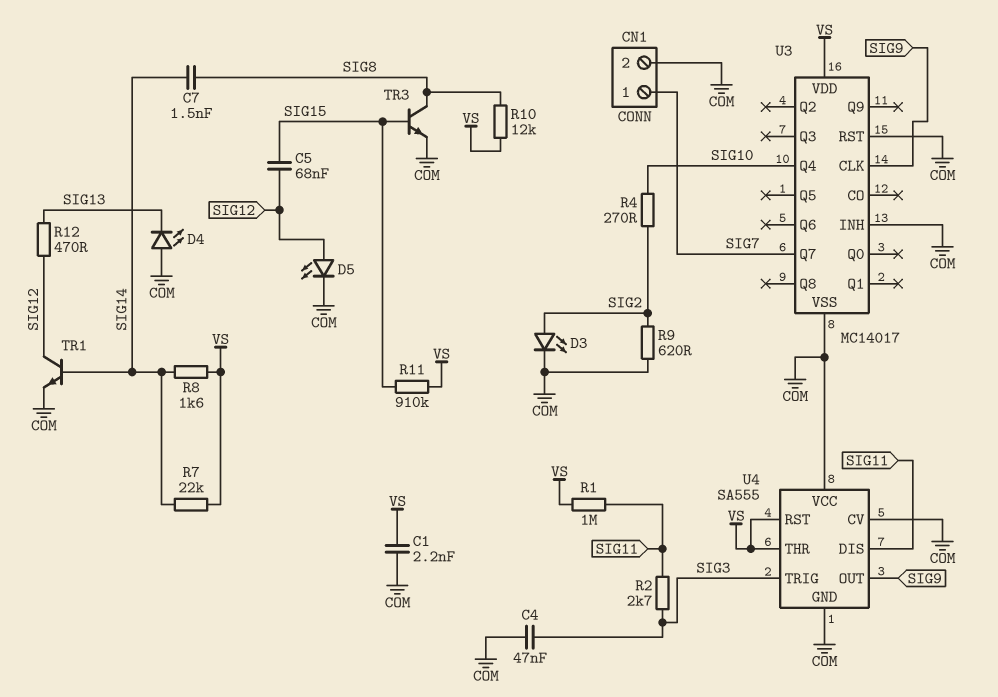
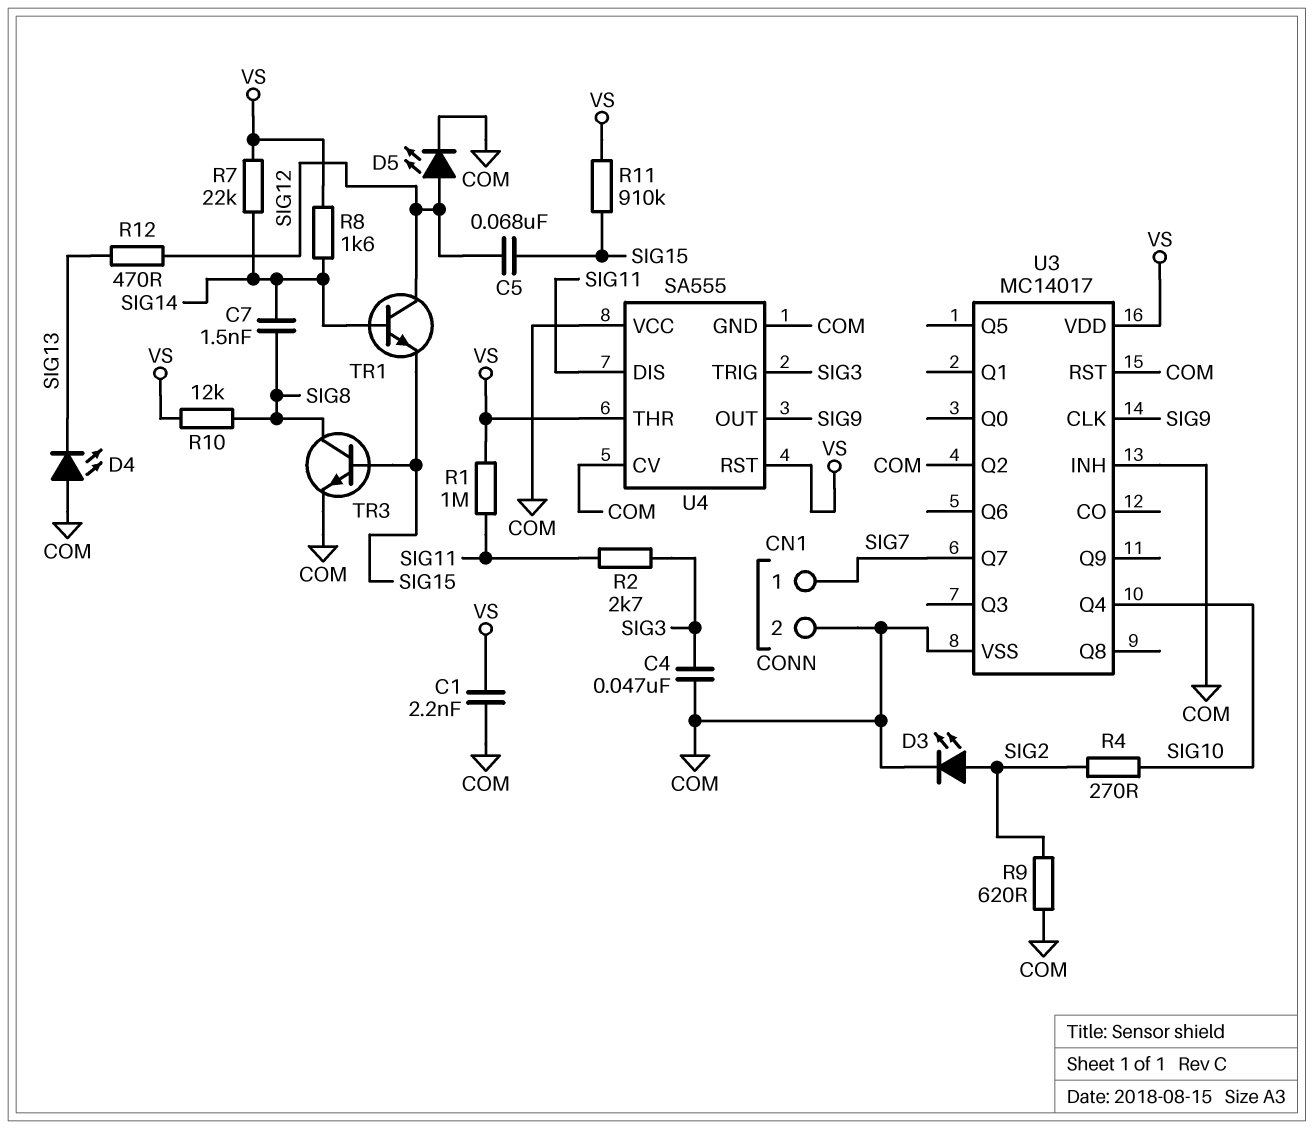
TR1: NPN (B SIG14, C SIG12, E COM) -> NPN (B SIG14, C SIG12, E SIG15)
U3 pin Q2: none -> COM

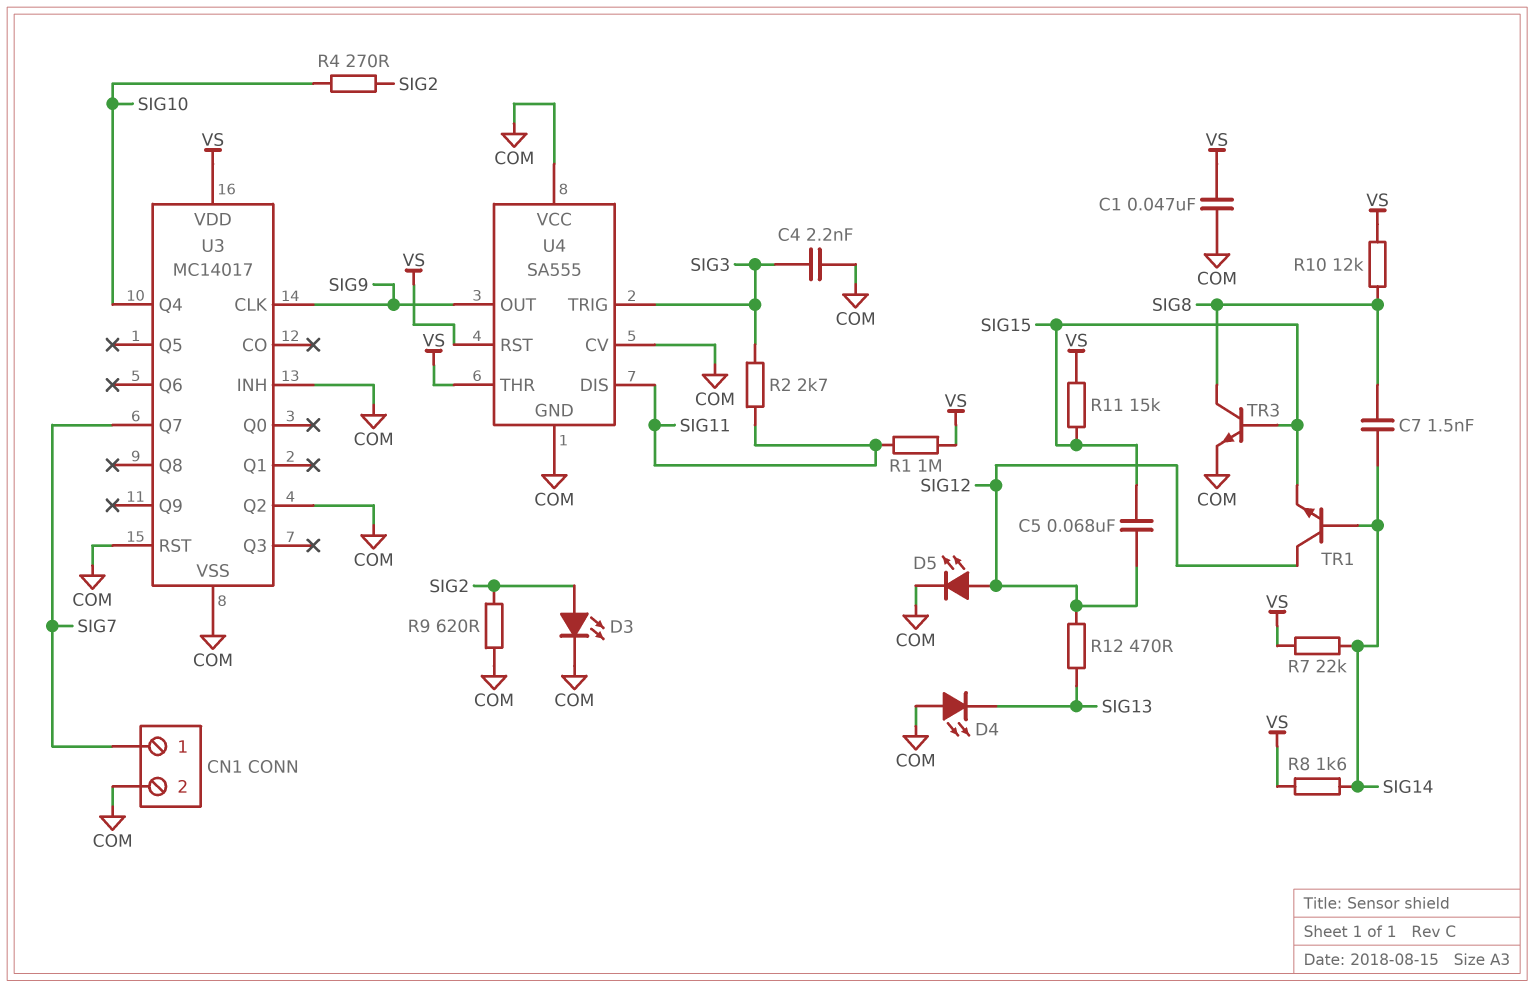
C1: 2.2nF (COM, VS) -> 47nF (COM, VS)
C4: 47nF (COM, SIG3) -> 2.2nF (COM, SIG3)
R11: 910k (SIG15, VS) -> 15k (SIG15, VS)

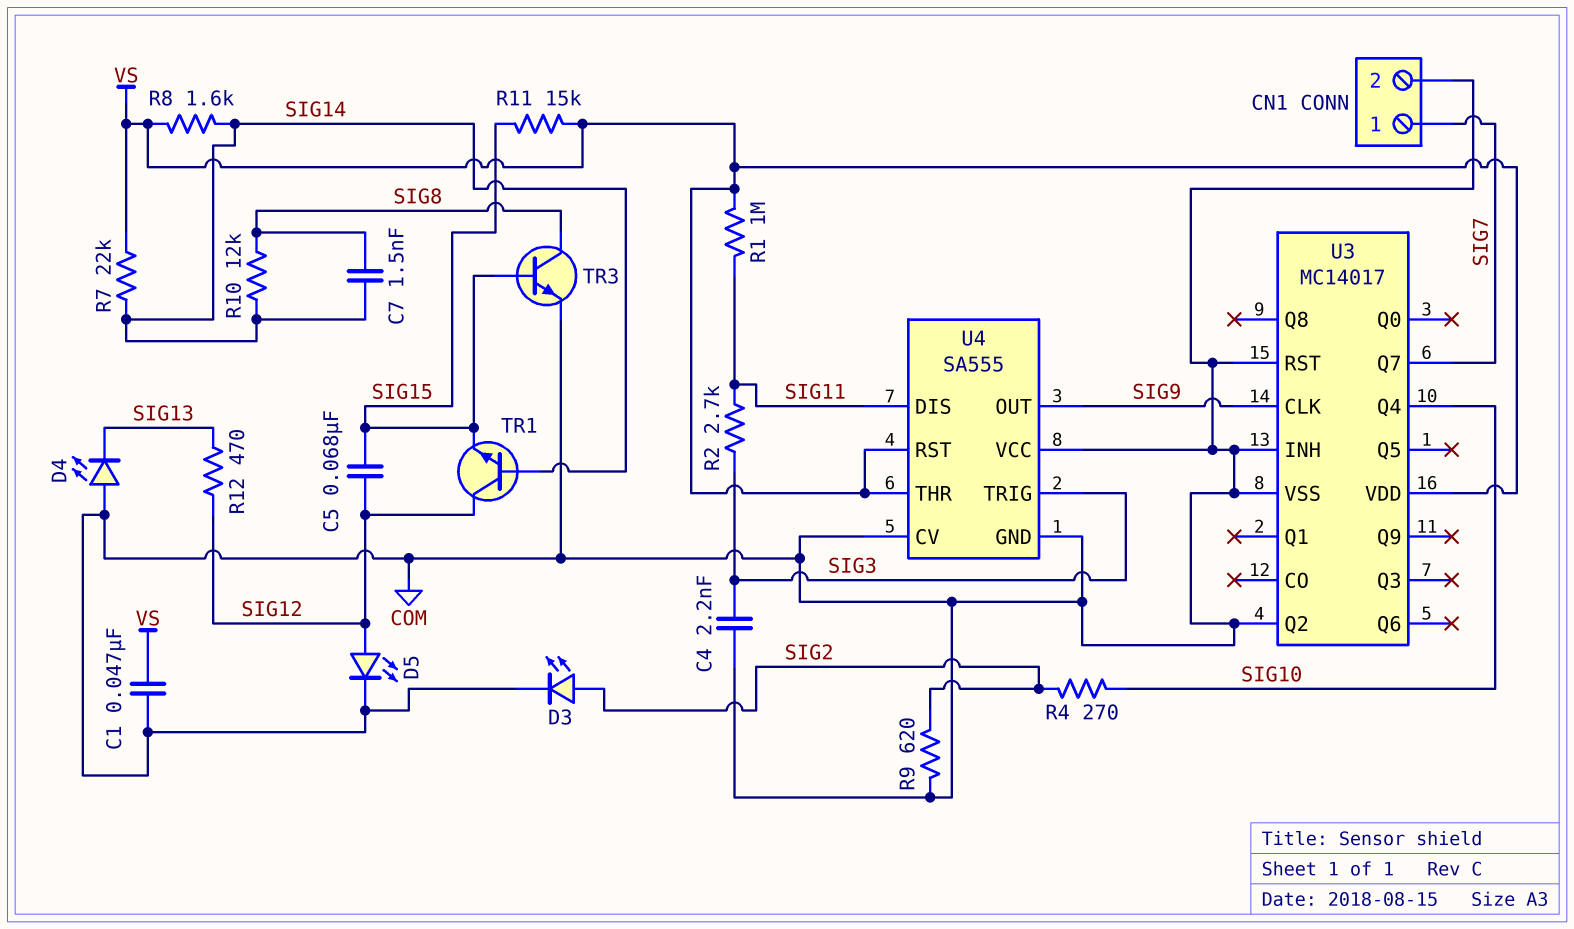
R10: 12k (SIG8, VS) -> 12k (SIG8, SIG14)

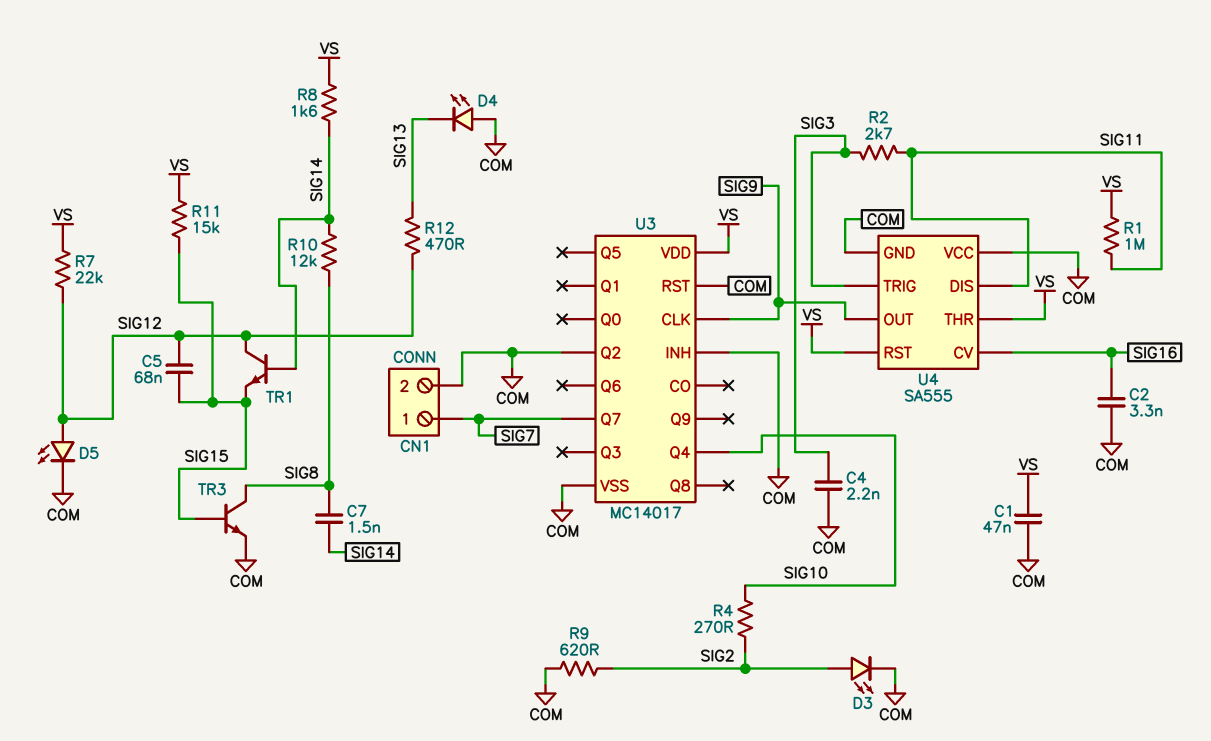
C2: none -> 3.3nF (COM, SIG16)
R7: 22k (SIG14, VS) -> 22k (SIG12, VS)
U4 pin CV: COM -> SIG16

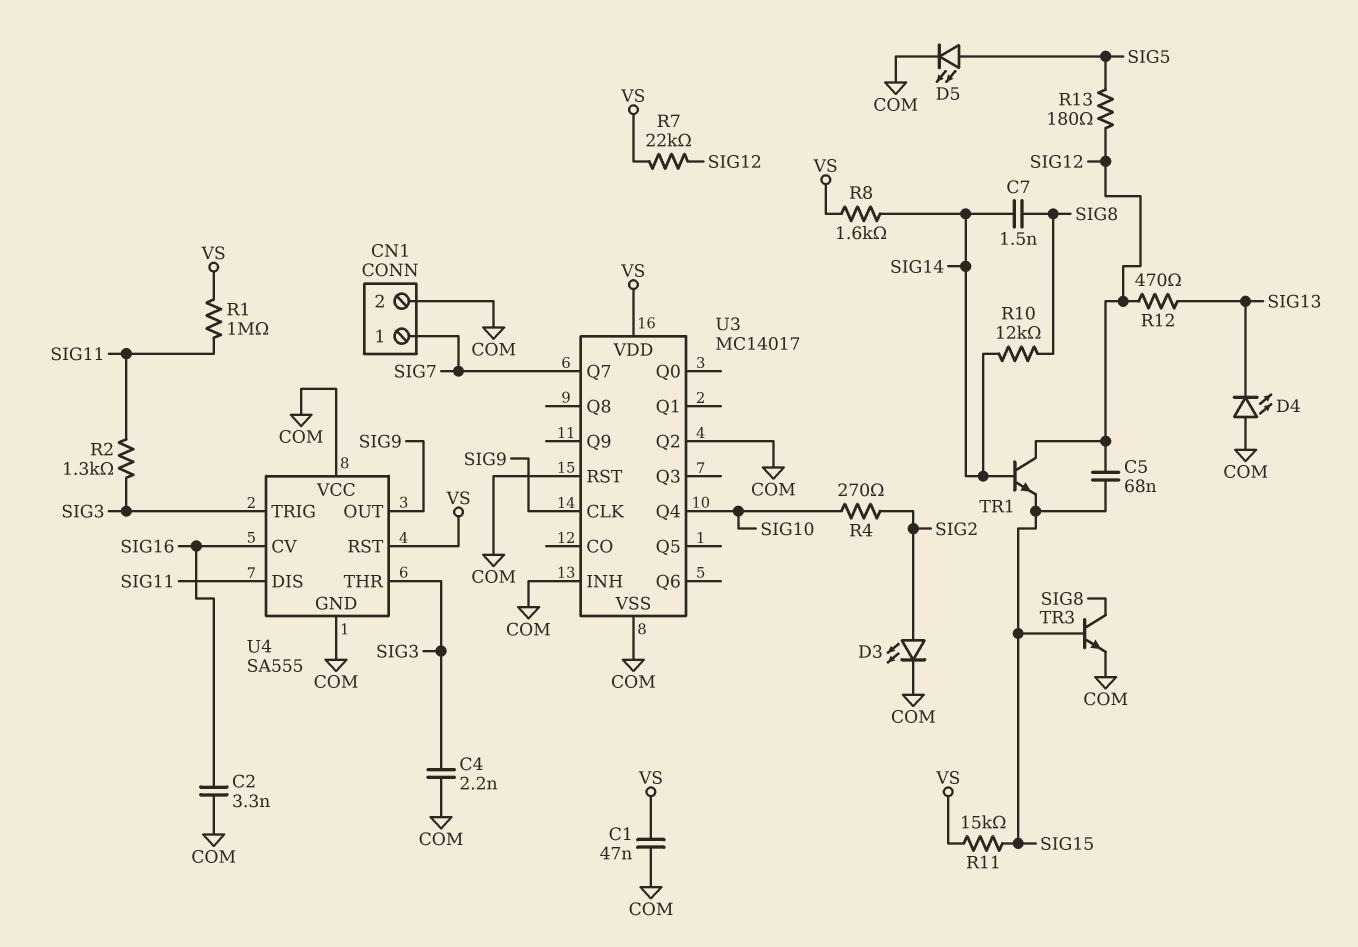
D5: LED (A SIG12, K COM) -> LED (A SIG5, K COM)
R2: 2.7k (SIG3, SIG11) -> 1.3k (SIG3, SIG11)
R9: 620 (COM, SIG2) -> none
R13: none -> 180 (SIG5, SIG12)
U4 pin THR: VS -> SIG3

